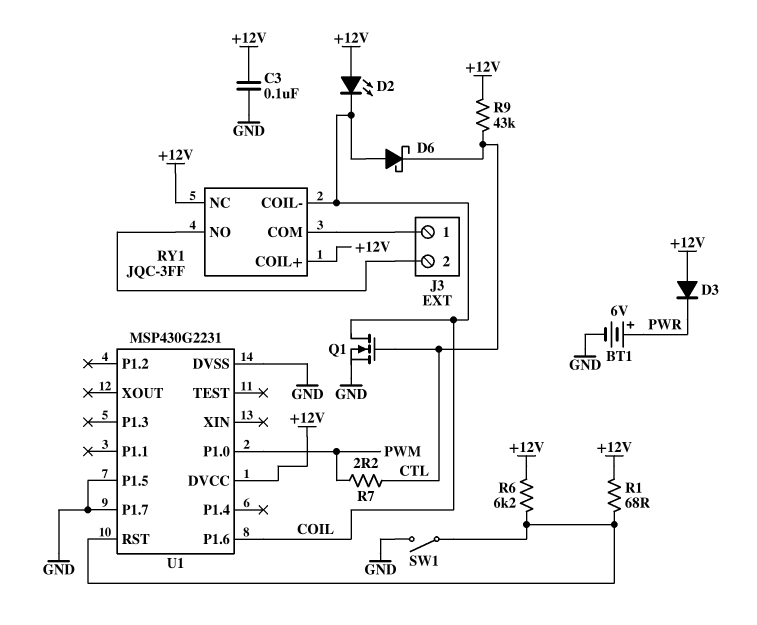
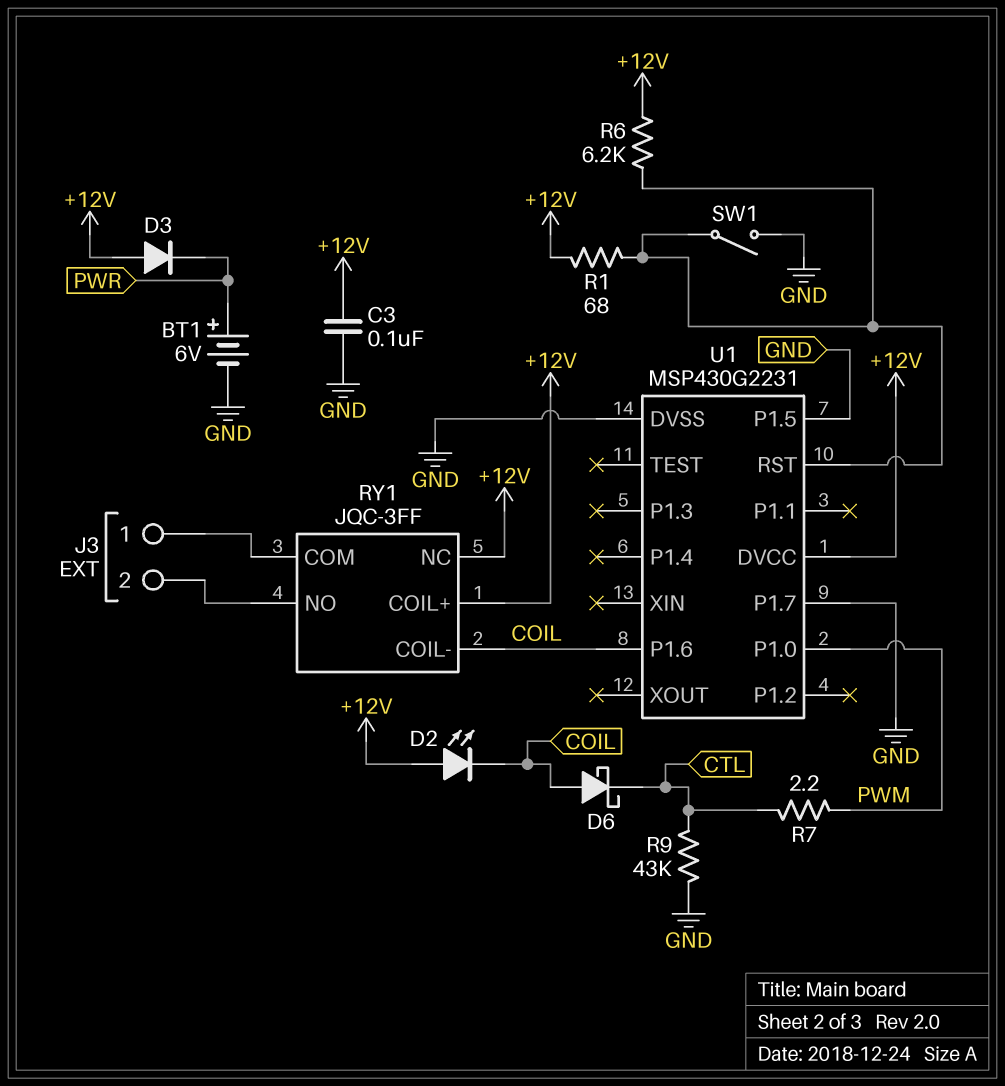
Q1: NMOS (G CTL, D COIL, S GND) -> none
R9: 43k (+12V, CTL) -> 43k (CTL, GND)

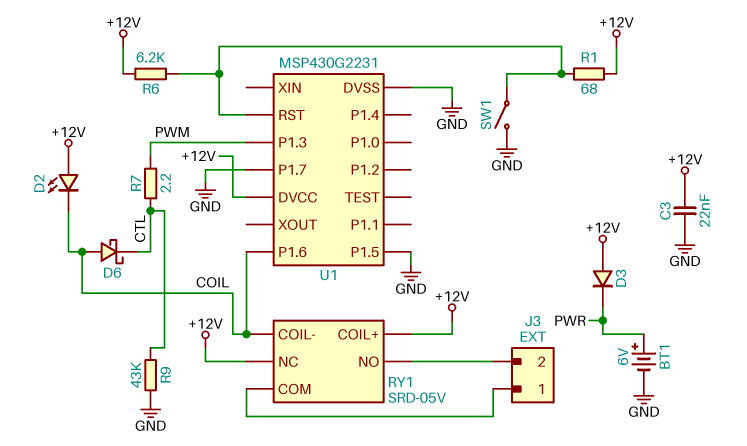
C3: 100nF (+12V, GND) -> 22nF (+12V, GND)
RY1: JQC-3FF -> SRD-05V
U1 pin P1.0: PWM -> none
U1 pin P1.3: none -> PWM

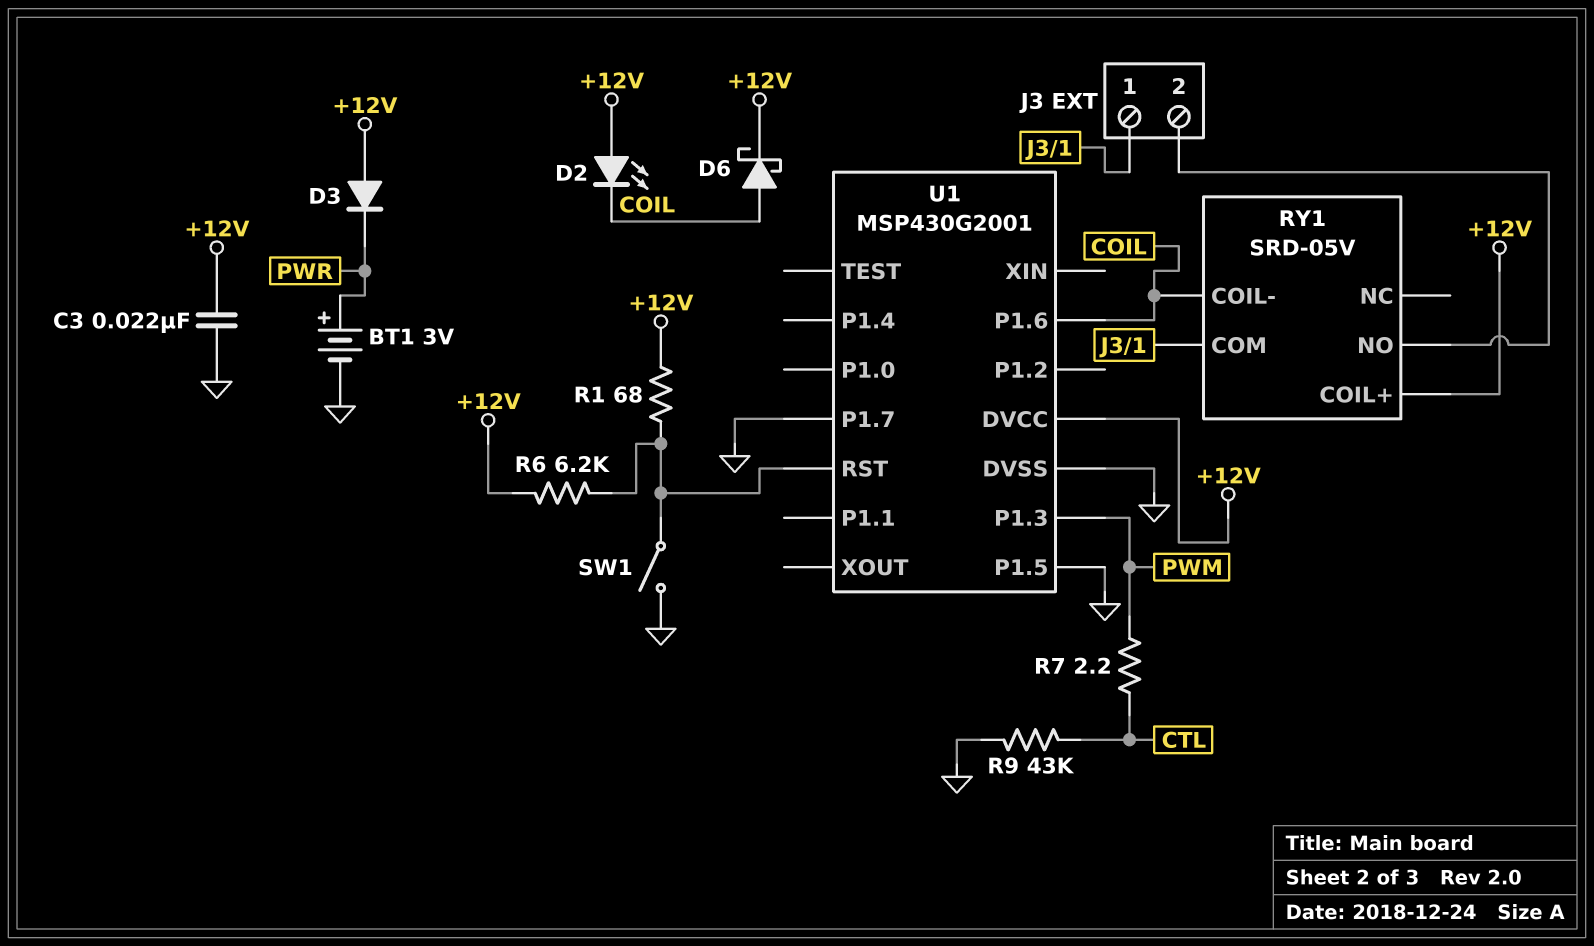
BT1: 6V (plus PWR, minus GND) -> 3V (plus PWR, minus GND)
D6: schottky (A COIL, K CTL) -> schottky (A COIL, K +12V)
RY1 pin NC: +12V -> none
U1: MSP430G2231 -> MSP430G2001

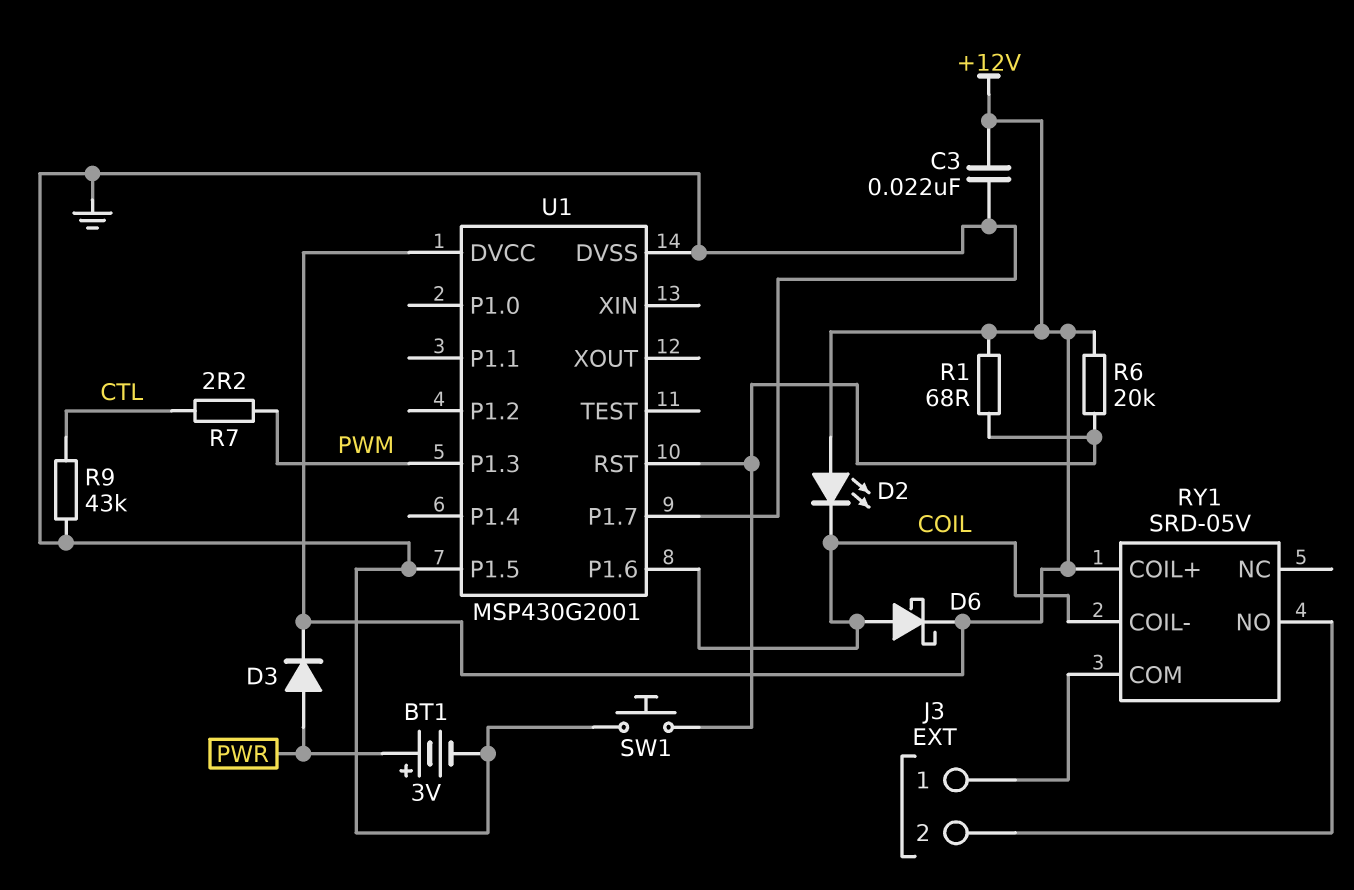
D3: diode (A +12V, K PWR) -> diode (A PWR, K +12V)
R6: 6.2k (+12V, U1/RST) -> 20k (+12V, U1/RST)
SW1: switch (GND, U1/RST) -> button (GND, U1/RST)

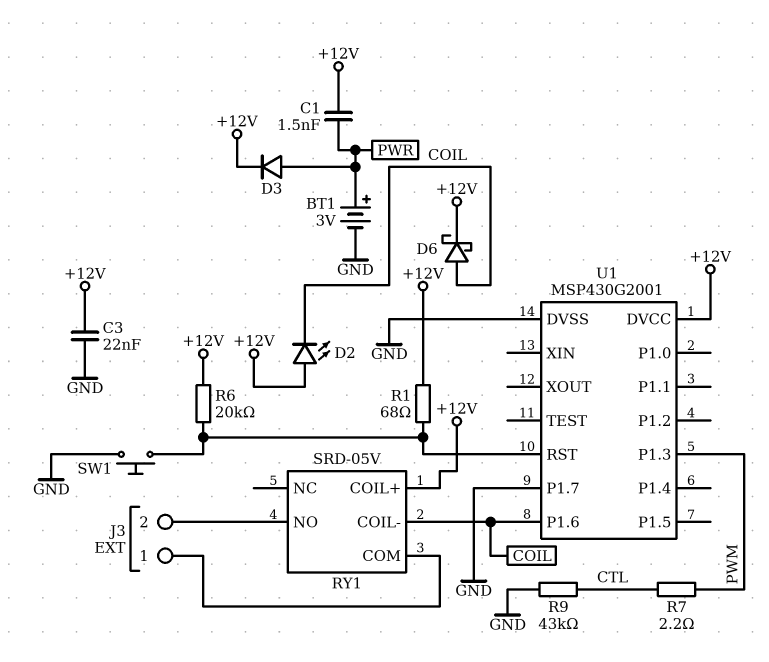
C1: none -> 1.5nF (+12V, PWR)
U1 pin P1.5: GND -> none

